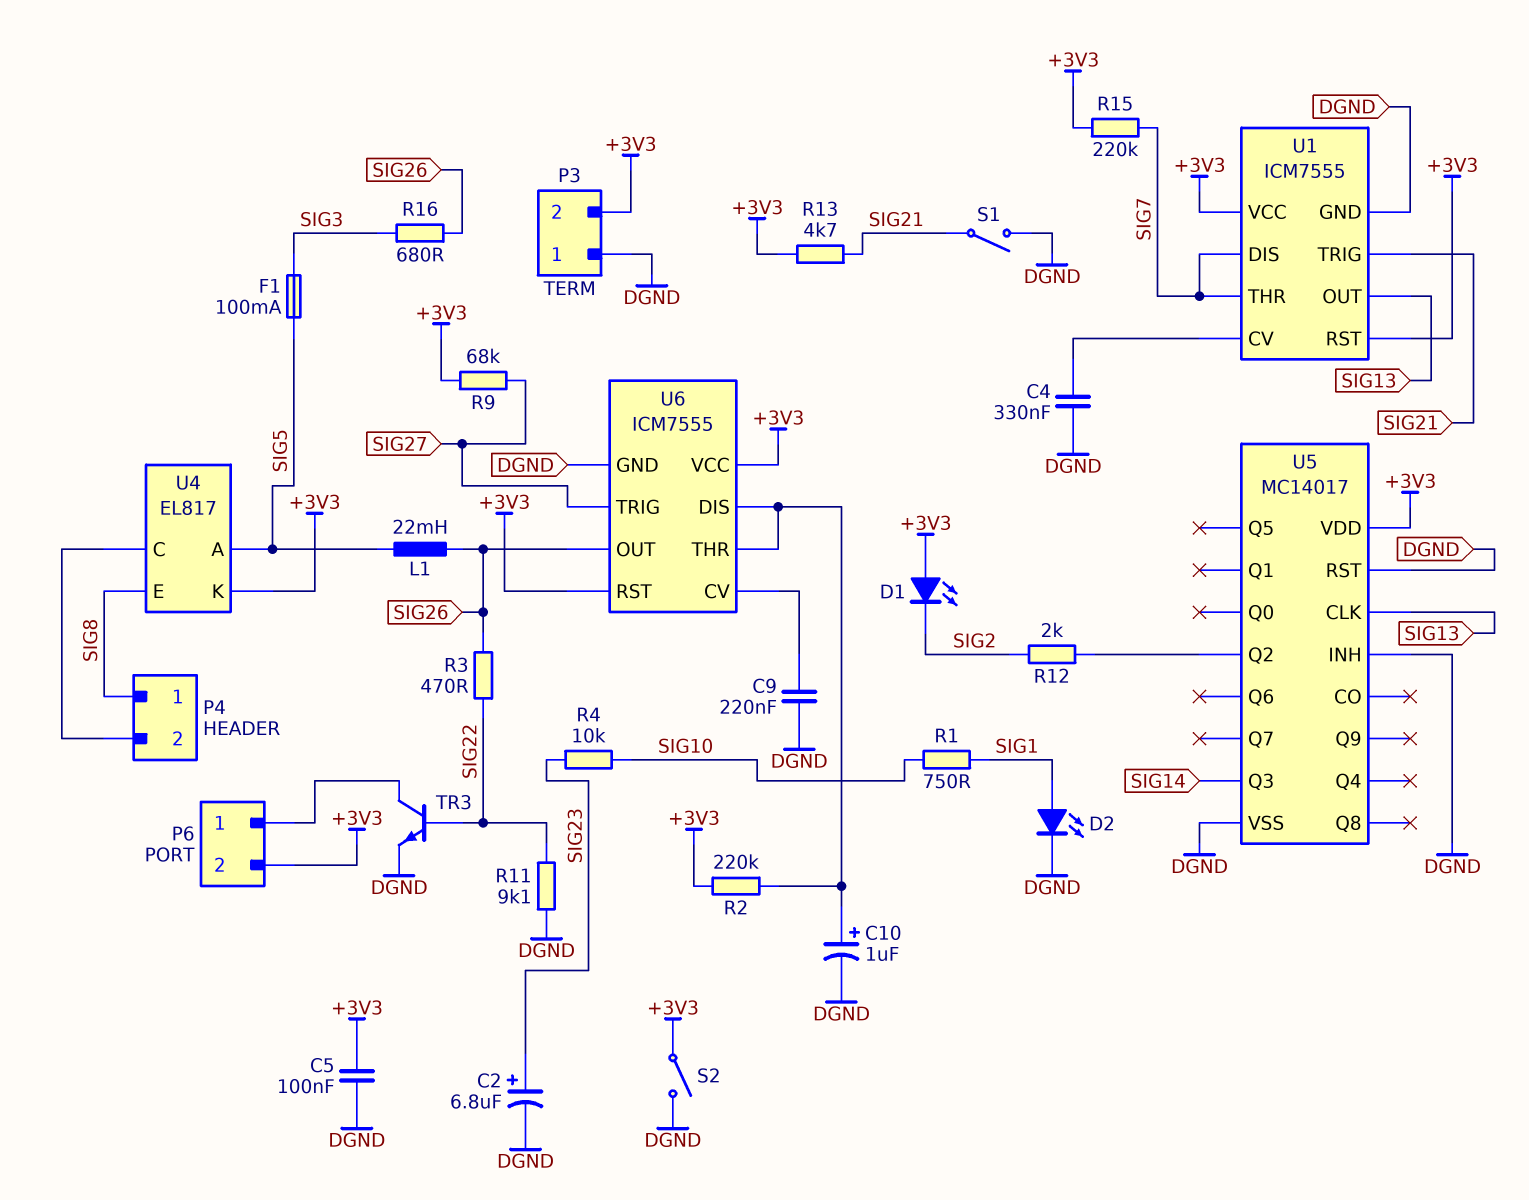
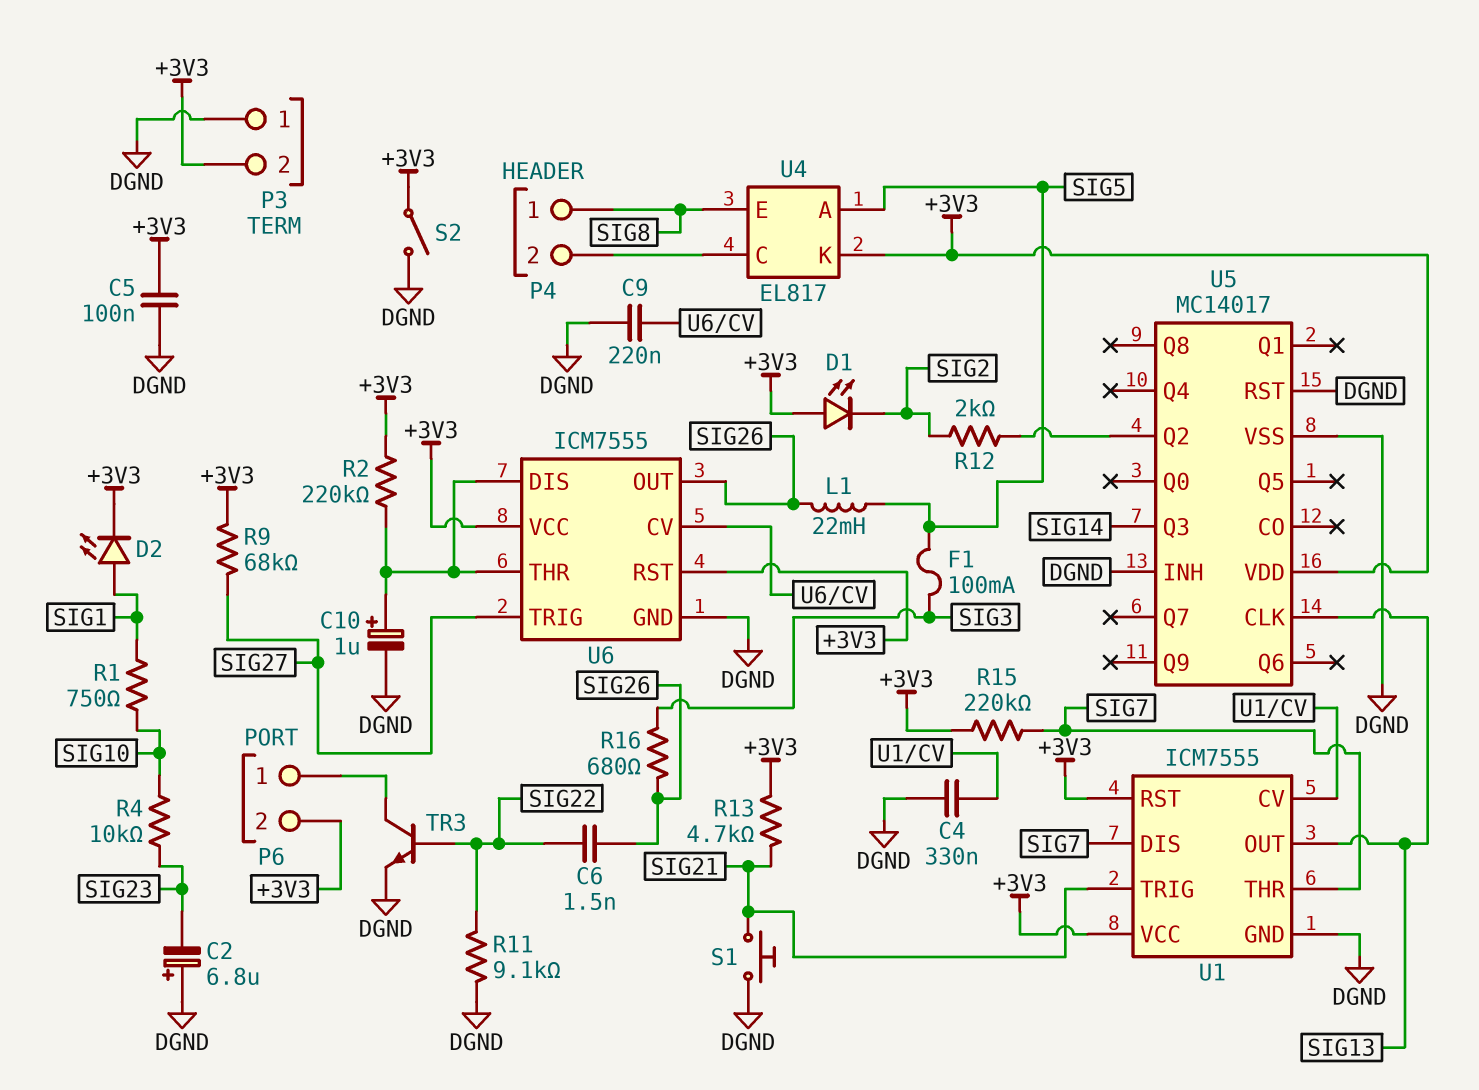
C2: 6.8uF (plus SIG23, minus DGND) -> 6.8uF (plus DGND, minus SIG23)
C6: none -> 1.5nF (SIG22, SIG26)
D2: LED (A SIG1, K DGND) -> LED (A SIG1, K +3V3)
R3: 470 (SIG22, SIG26) -> none
S1: switch (DGND, SIG21) -> button (DGND, SIG21)

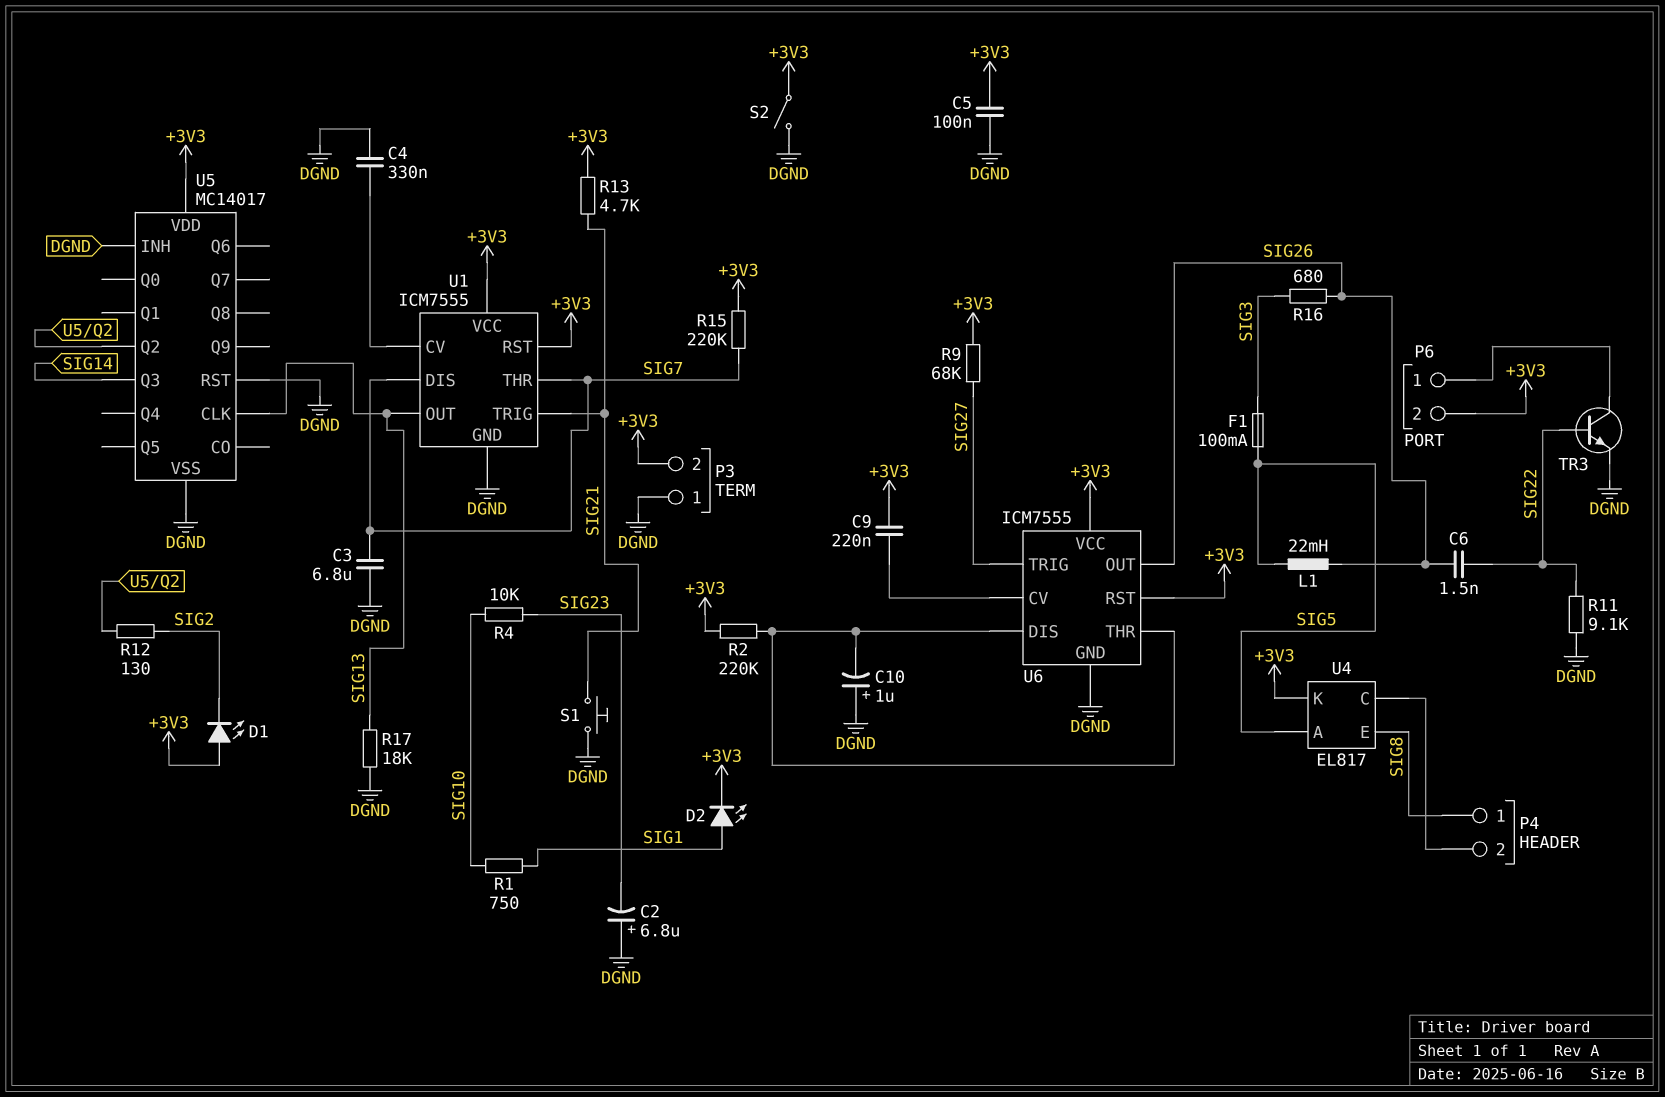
C3: none -> 6.8uF (DGND, SIG7)
C9: 220nF (DGND, U6/CV) -> 220nF (+3V3, U6/CV)
C10: 1uF (plus U6/DIS, minus DGND) -> 1uF (plus DGND, minus U6/DIS)
R12: 2k (SIG2, U5/Q2) -> 130 (SIG2, U5/Q2)
R17: none -> 18k (DGND, SIG13)

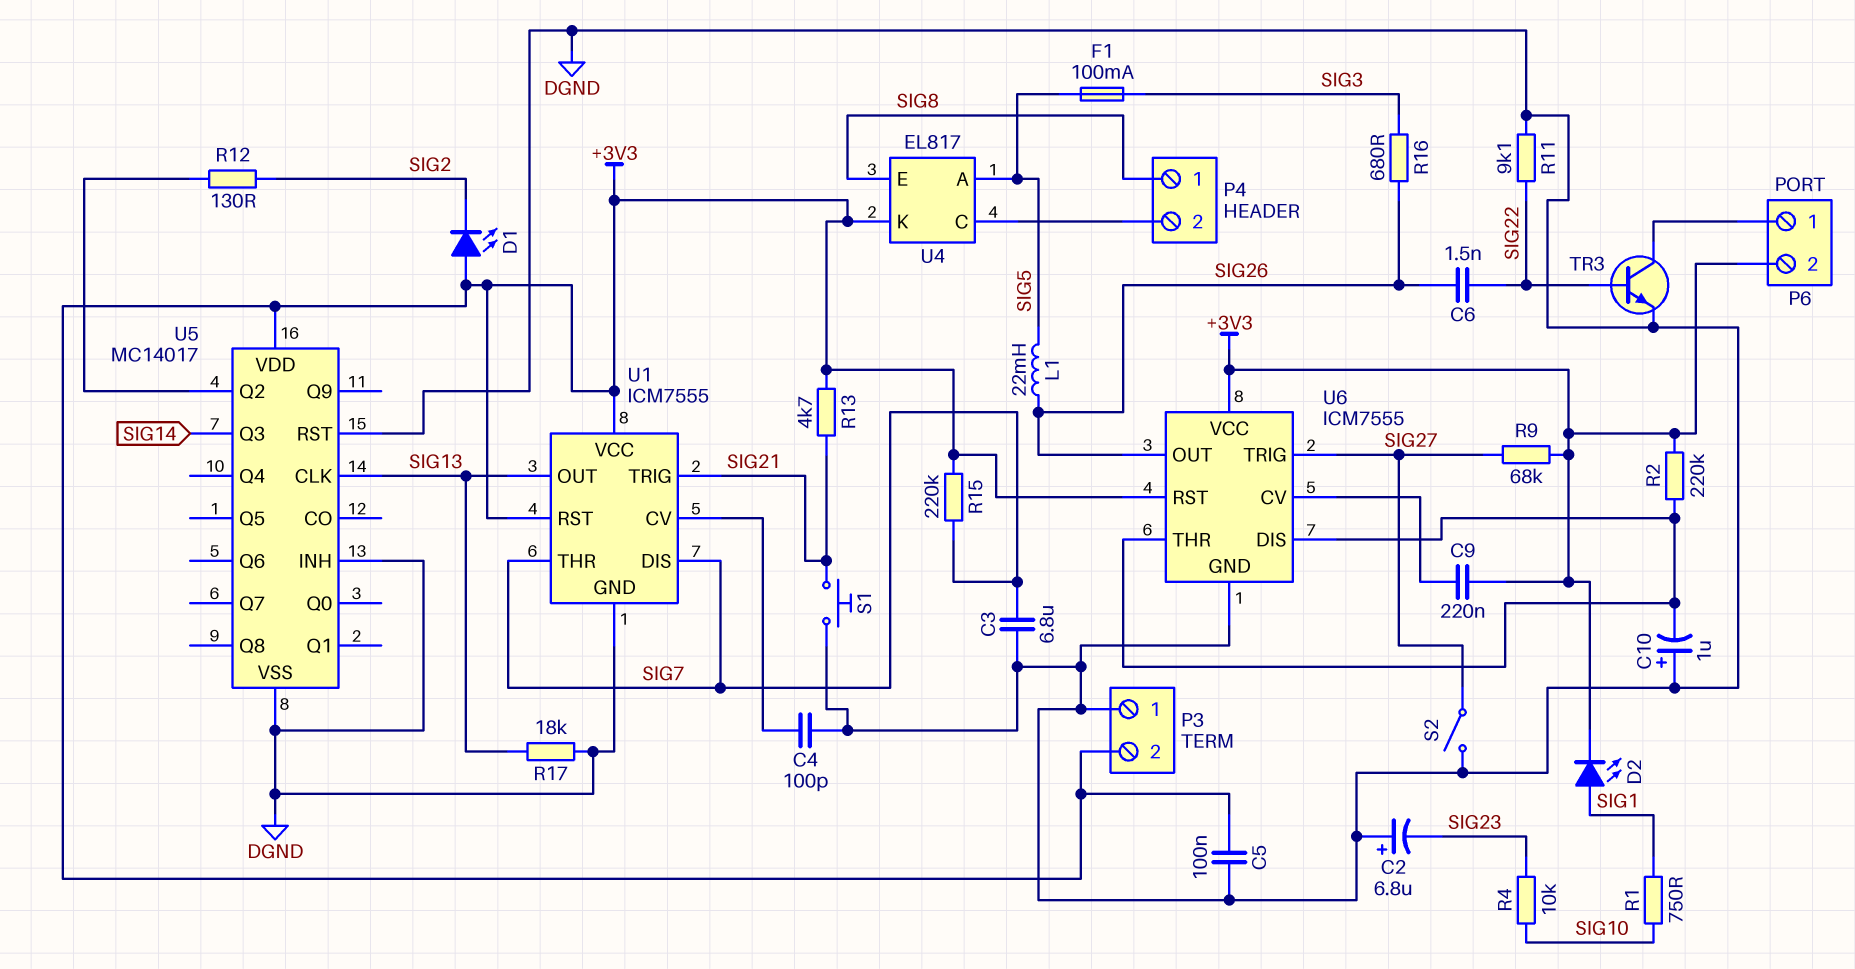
C4: 330nF (DGND, U1/CV) -> 100pF (DGND, U1/CV)
S2: switch (+3V3, DGND) -> switch (DGND, SIG27)

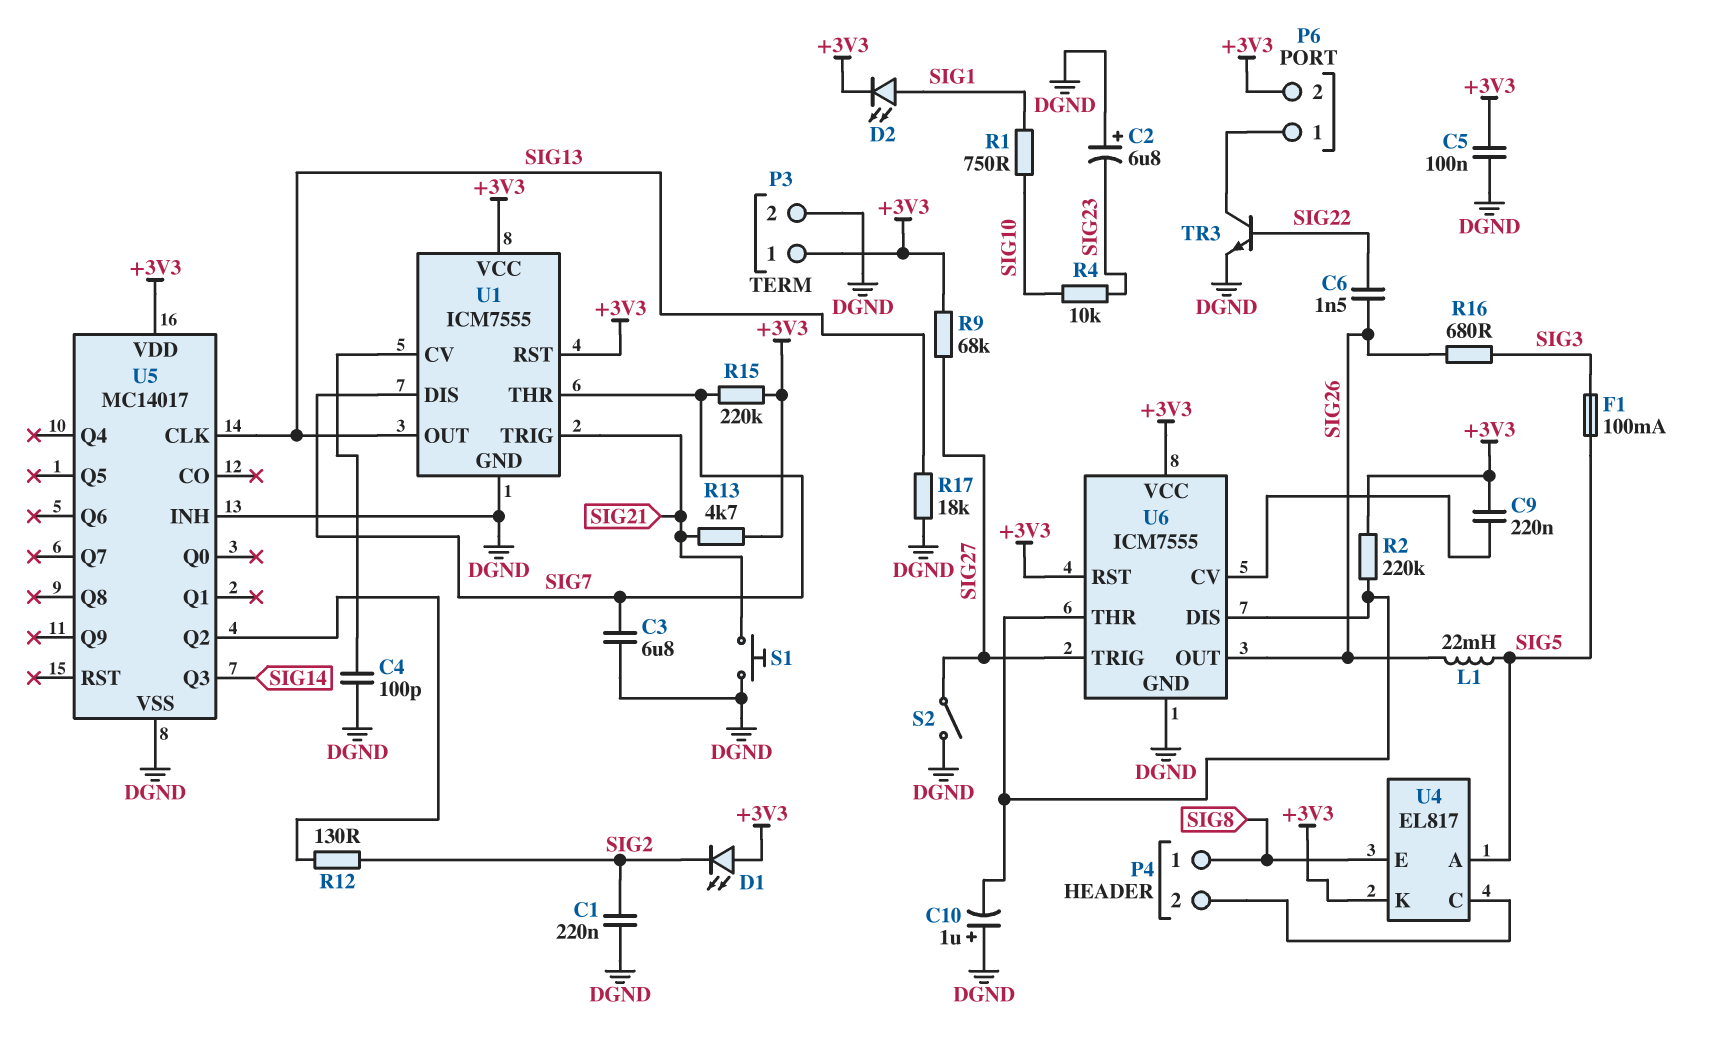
C1: none -> 220nF (DGND, SIG2)
P3 pin 1: DGND -> +3V3
P3 pin 2: +3V3 -> DGND
R11: 9.1k (DGND, SIG22) -> none
U5 pin RST: DGND -> none

